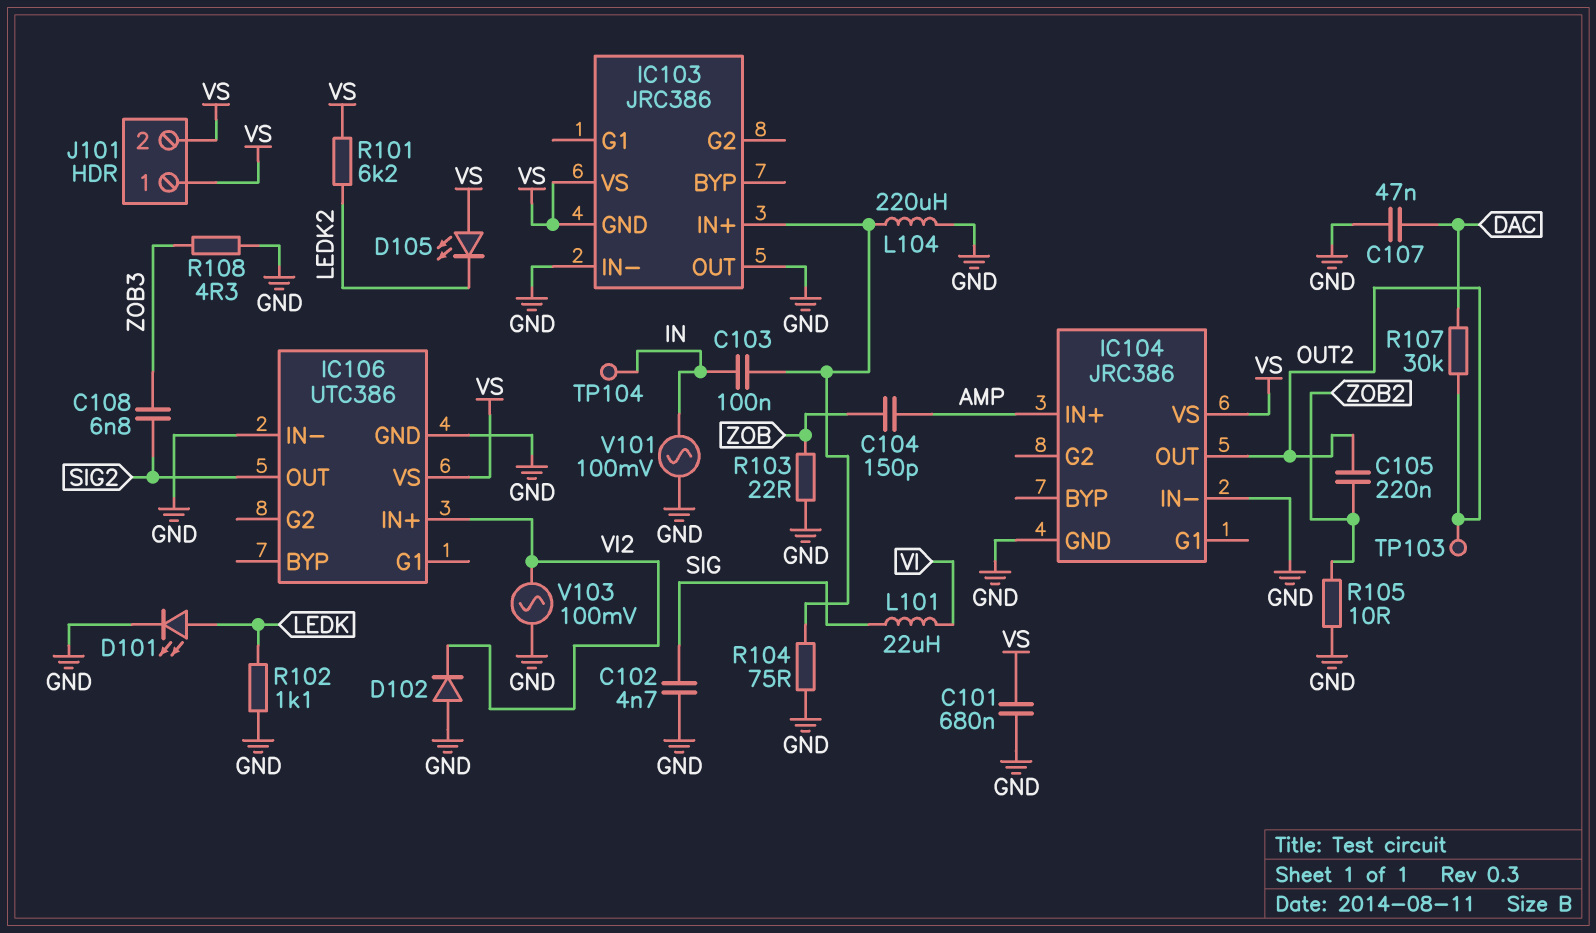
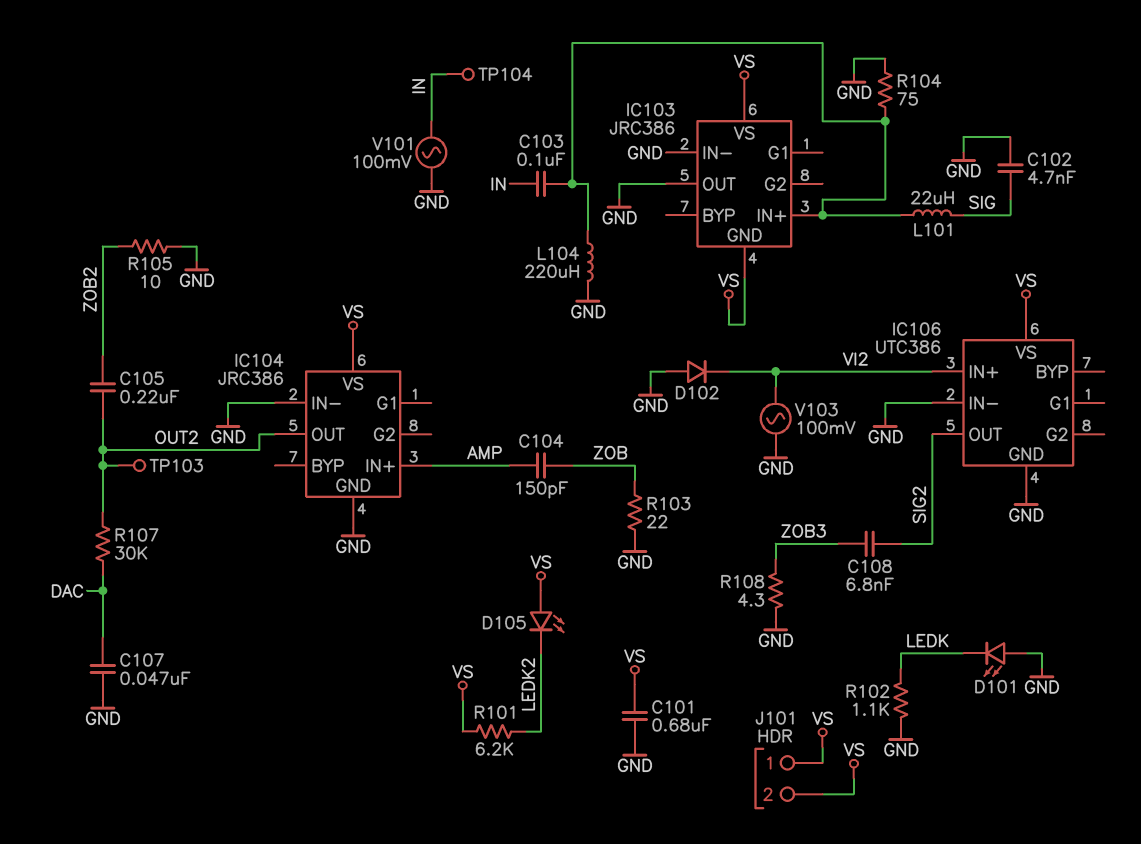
D101: LED (A LEDK, K GND) -> LED (A GND, K LEDK)
L101: 22uH (SIG, VI) -> 22uH (IC103/IN+, SIG)

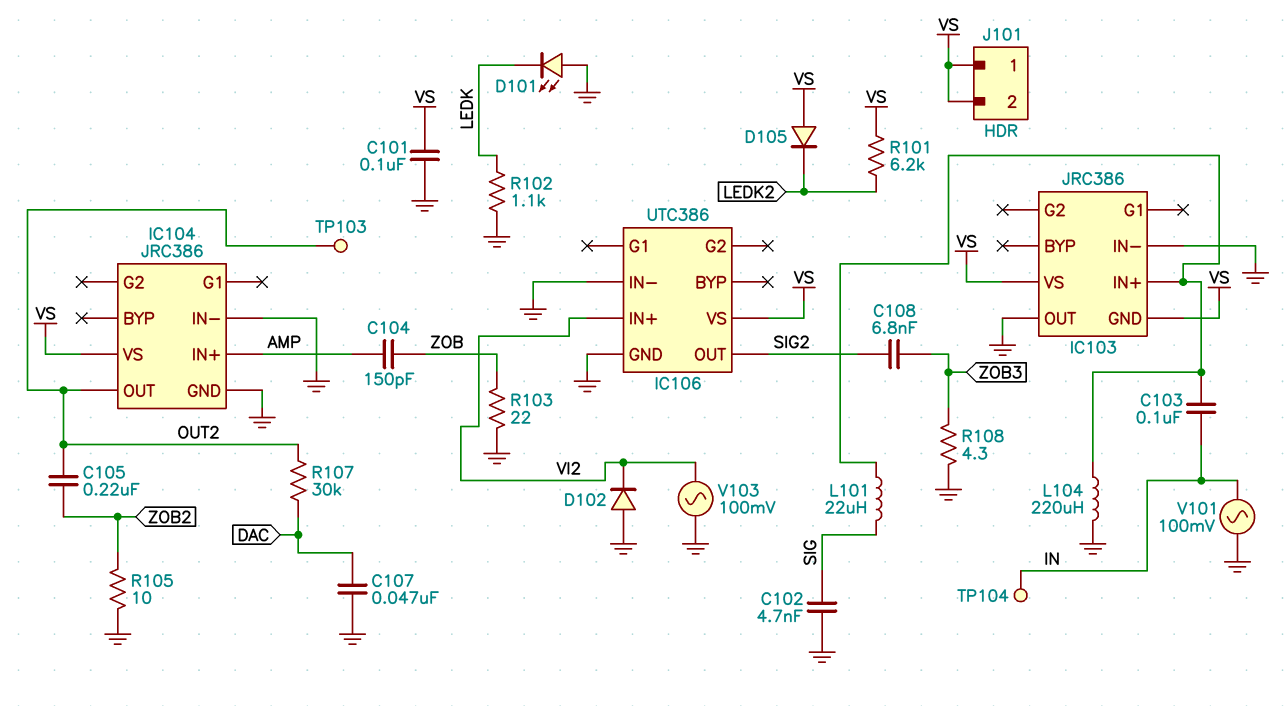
C101: 680nF (GND, VS) -> 100nF (GND, VS)
D105: LED (A VS, K LEDK2) -> diode (A VS, K LEDK2)
R104: 75 (GND, IC103/IN+) -> none

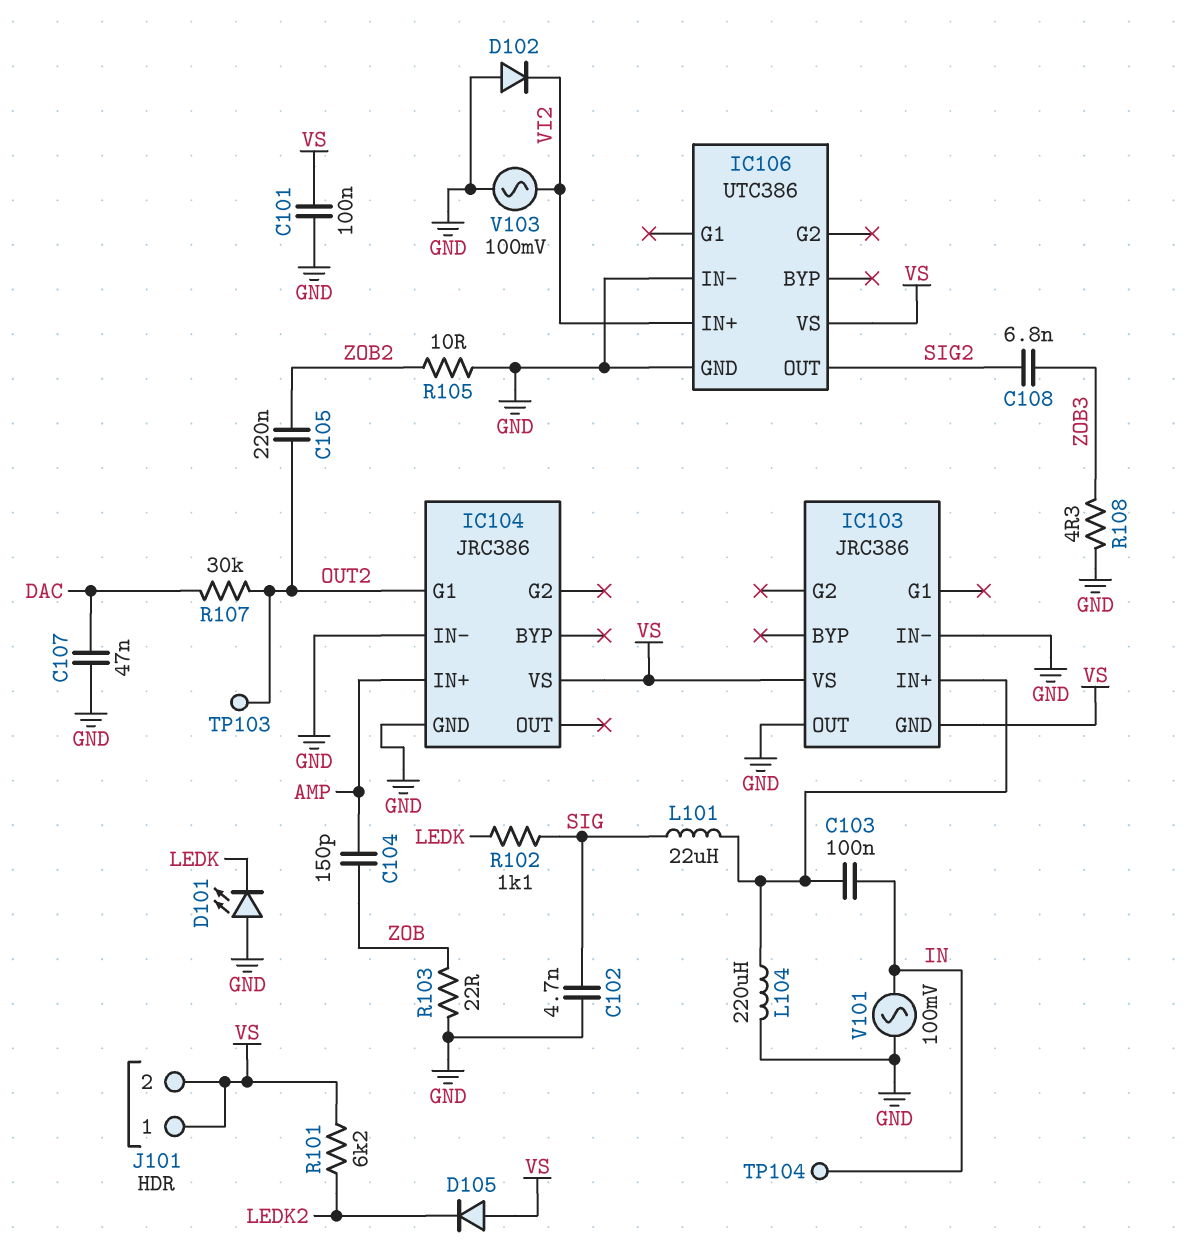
IC104 pin G1: none -> OUT2
IC104 pin OUT: OUT2 -> none
R102: 1.1k (GND, LEDK) -> 1.1k (LEDK, SIG)

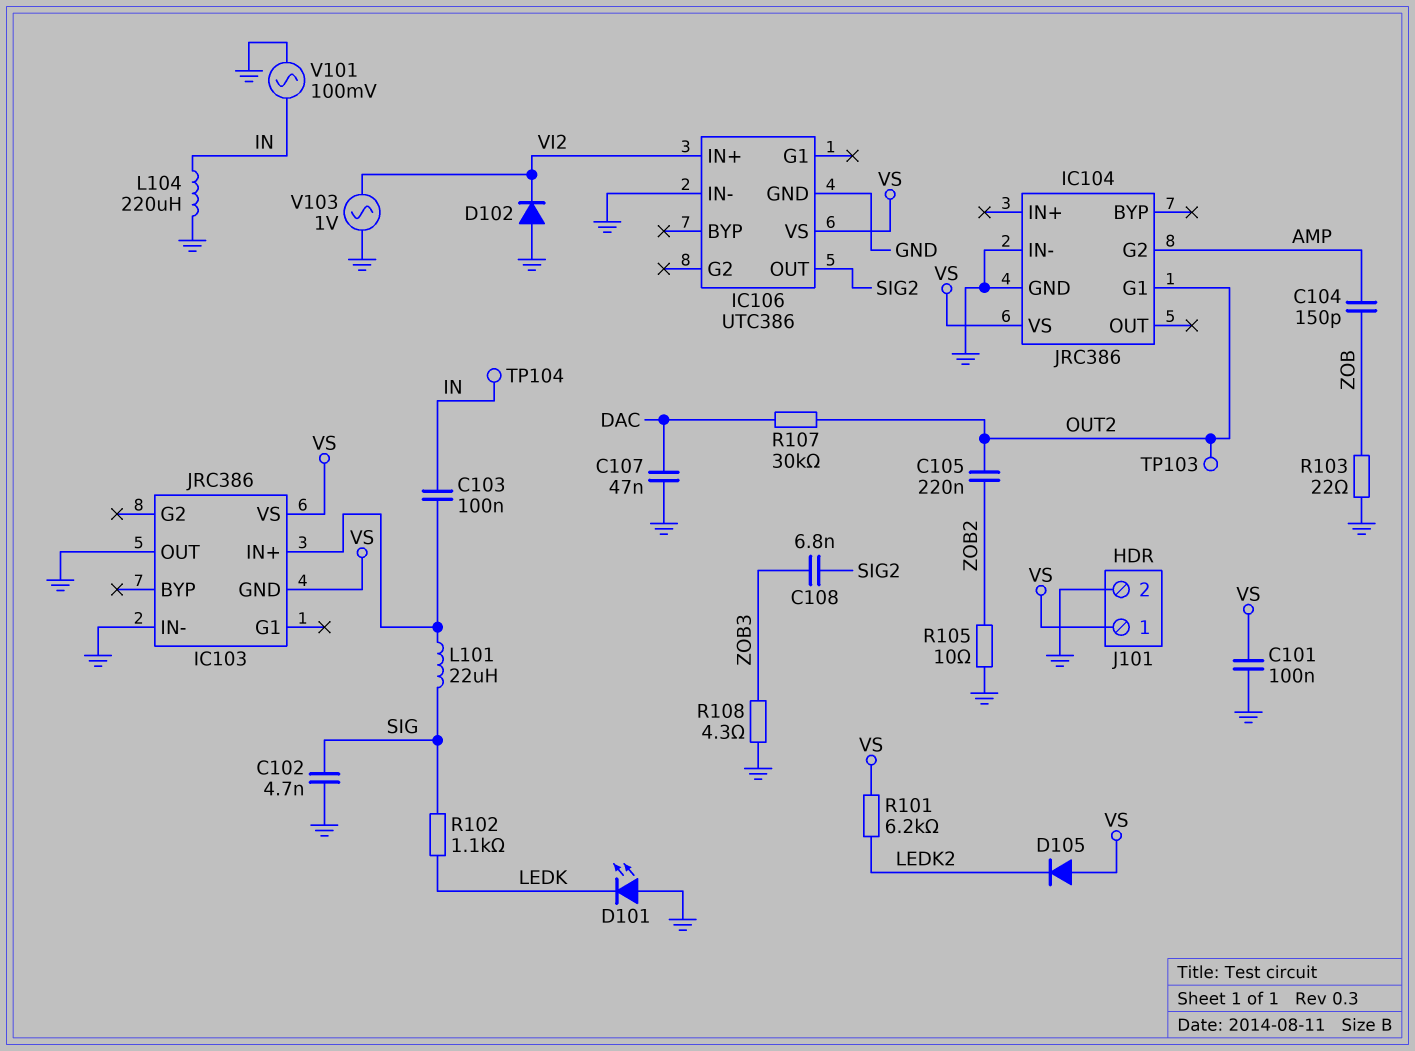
IC104 pin G2: none -> AMP
IC104 pin IN+: AMP -> none
J101 pin 2: VS -> GND
L104: 220uH (GND, IC103/IN+) -> 220uH (GND, IN)
V103: AC 100mV (GND, VI2) -> AC 1V (GND, VI2)

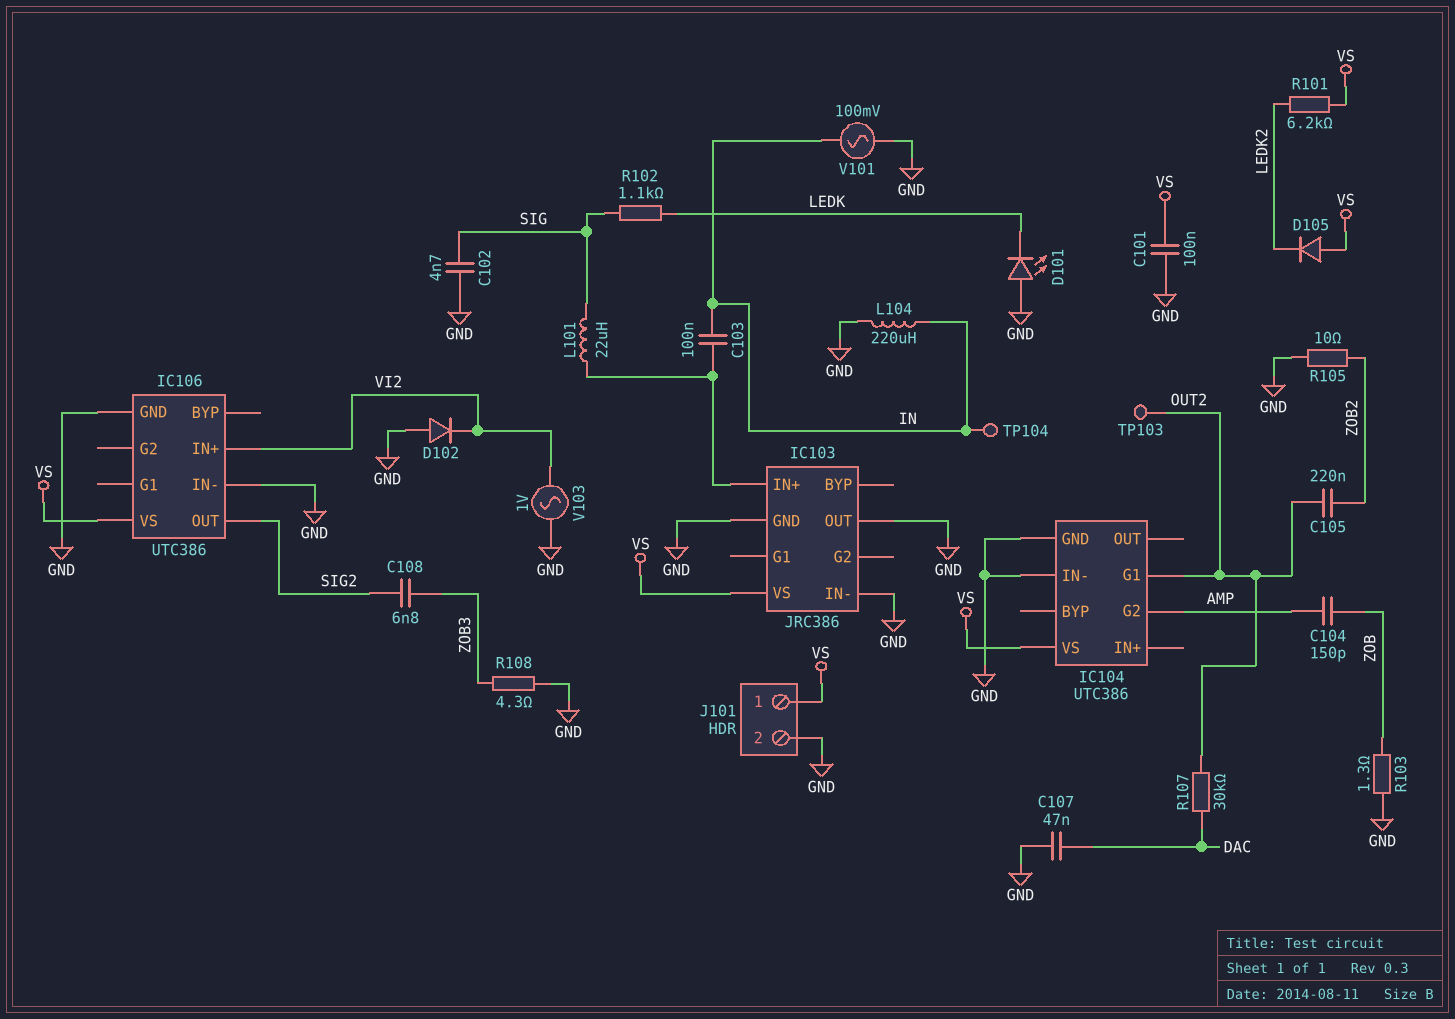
IC103 pin GND: VS -> GND
IC104: JRC386 -> UTC386
R103: 22 (GND, ZOB) -> 1.3 (GND, ZOB)

